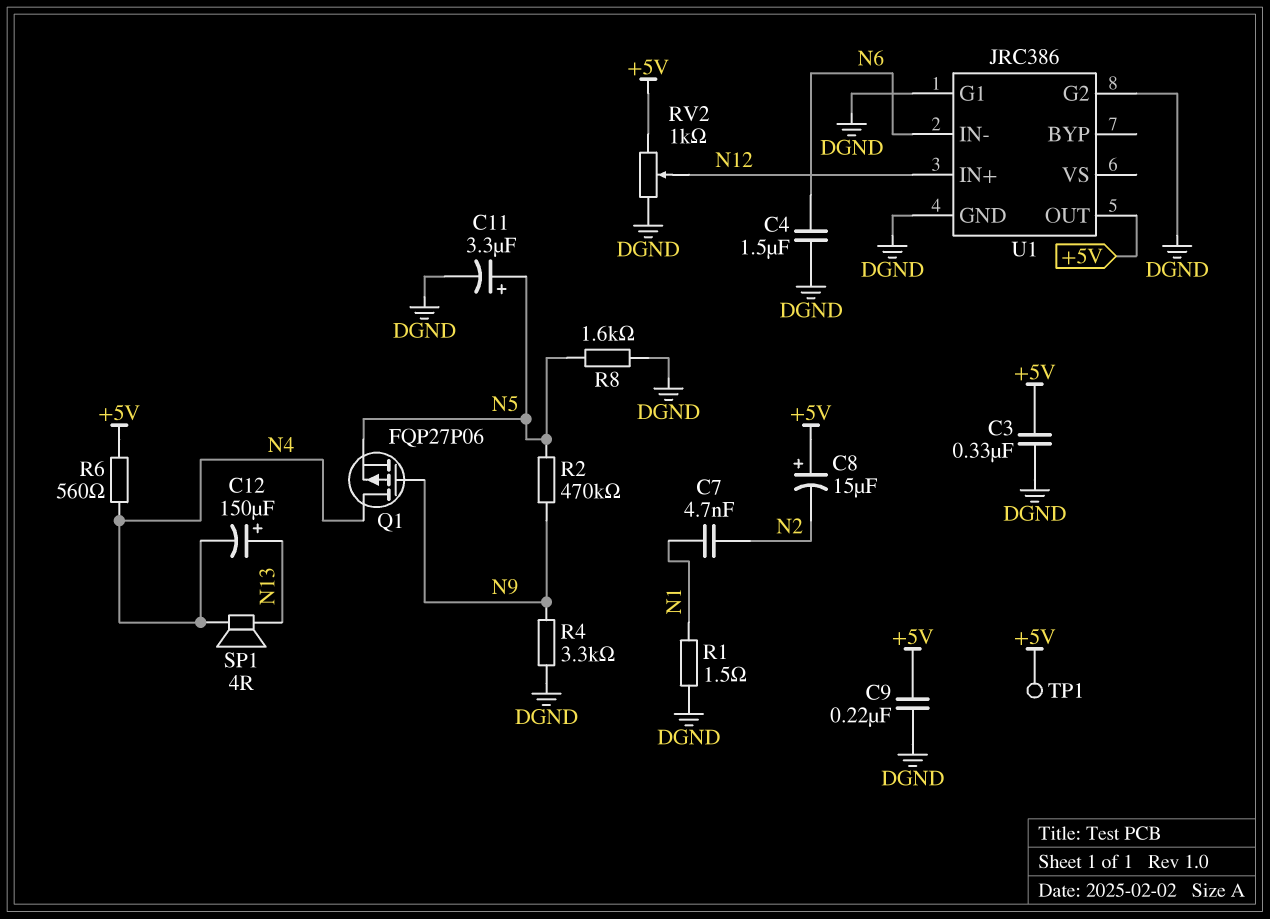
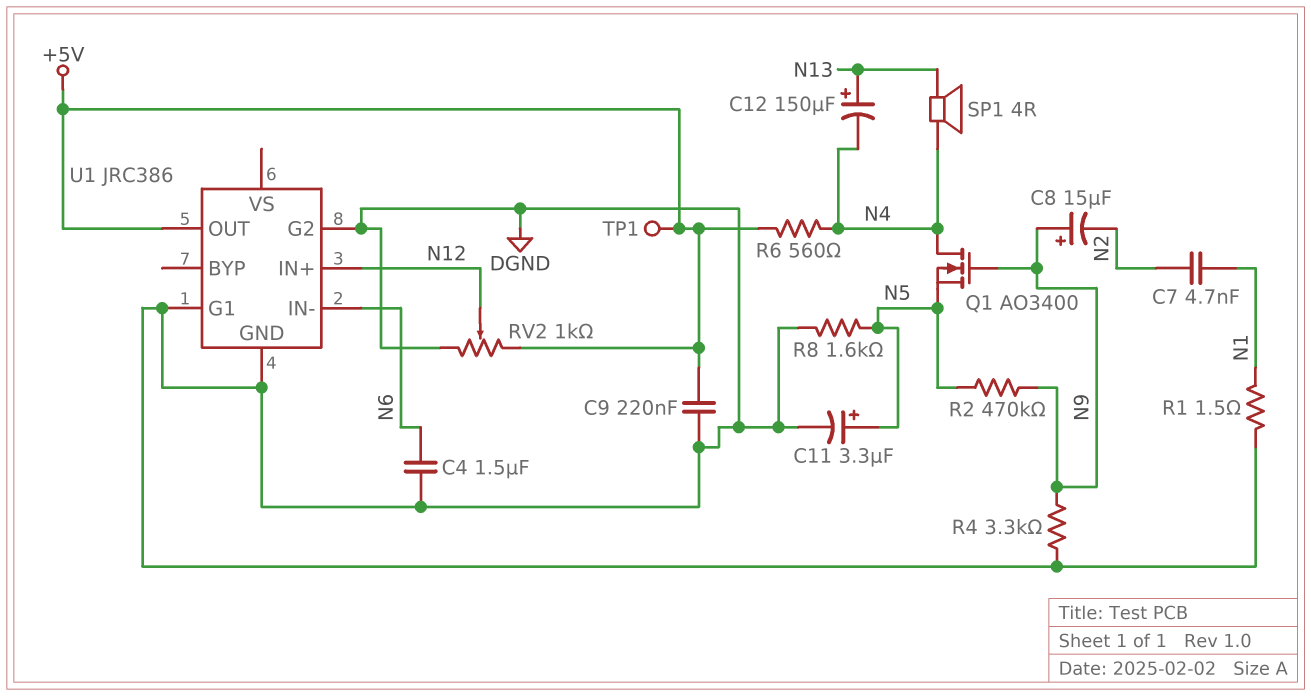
C3: 330nF (+5V, DGND) -> none
C8: 15uF (plus +5V, minus N2) -> 15uF (plus N9, minus N2)
Q1: PMOS FQP27P06 (G N9, D N4, S N5) -> NMOS AO3400 (G N9, D N4, S N5)

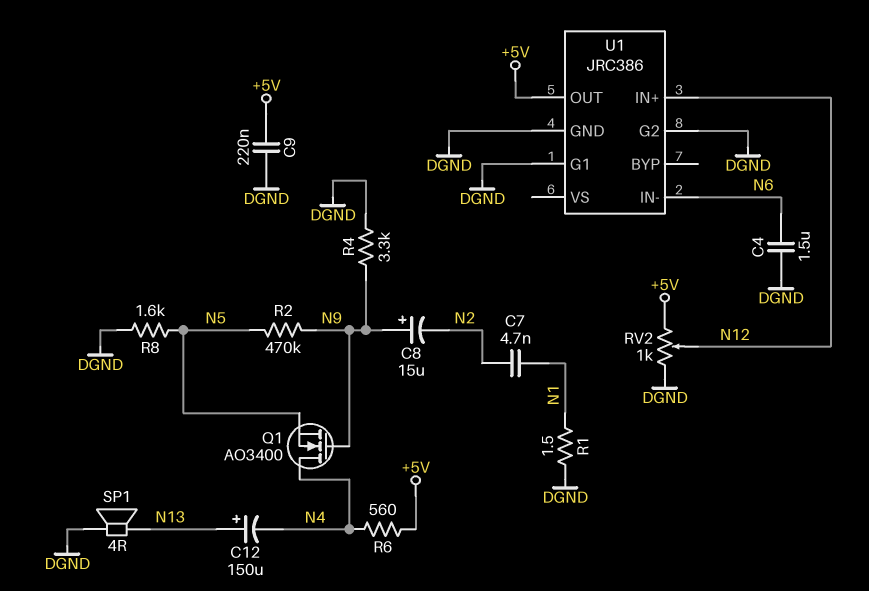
C11: 3.3uF (plus N5, minus DGND) -> none
SP1: speaker 4R (N4, N13) -> speaker 4R (DGND, N13)
TP1: test point (+5V) -> none

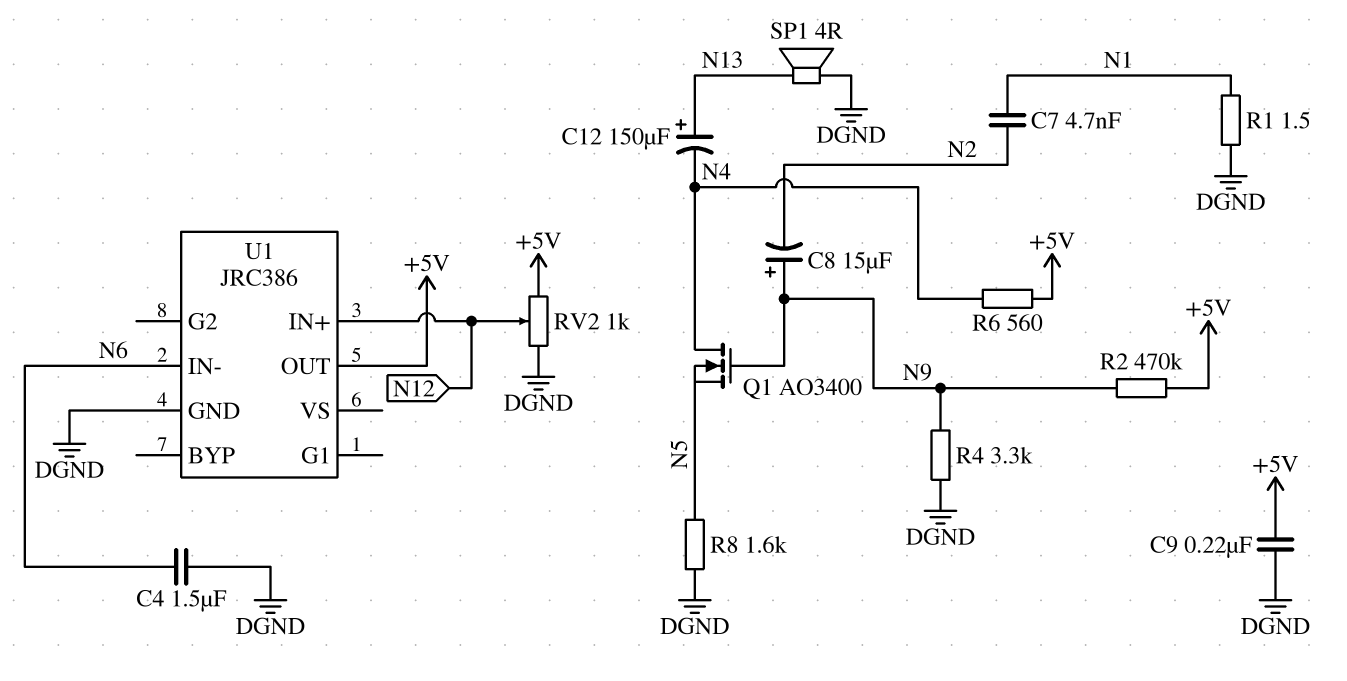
R2: 470k (N5, N9) -> 470k (+5V, N9)
U1 pin G1: DGND -> none
U1 pin G2: DGND -> none

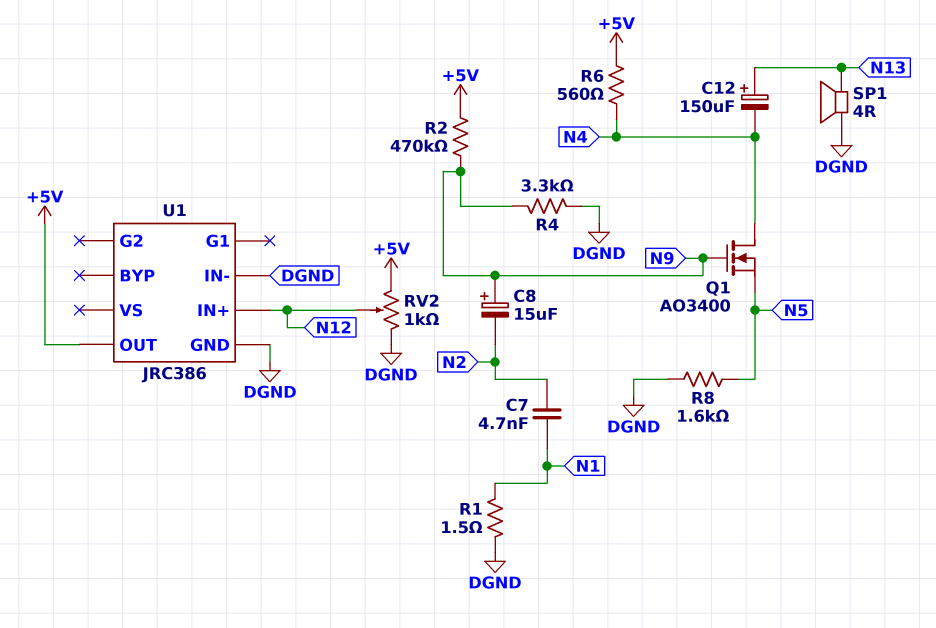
C4: 1.5uF (DGND, N6) -> none
C9: 220nF (+5V, DGND) -> none
U1 pin IN-: N6 -> DGND

